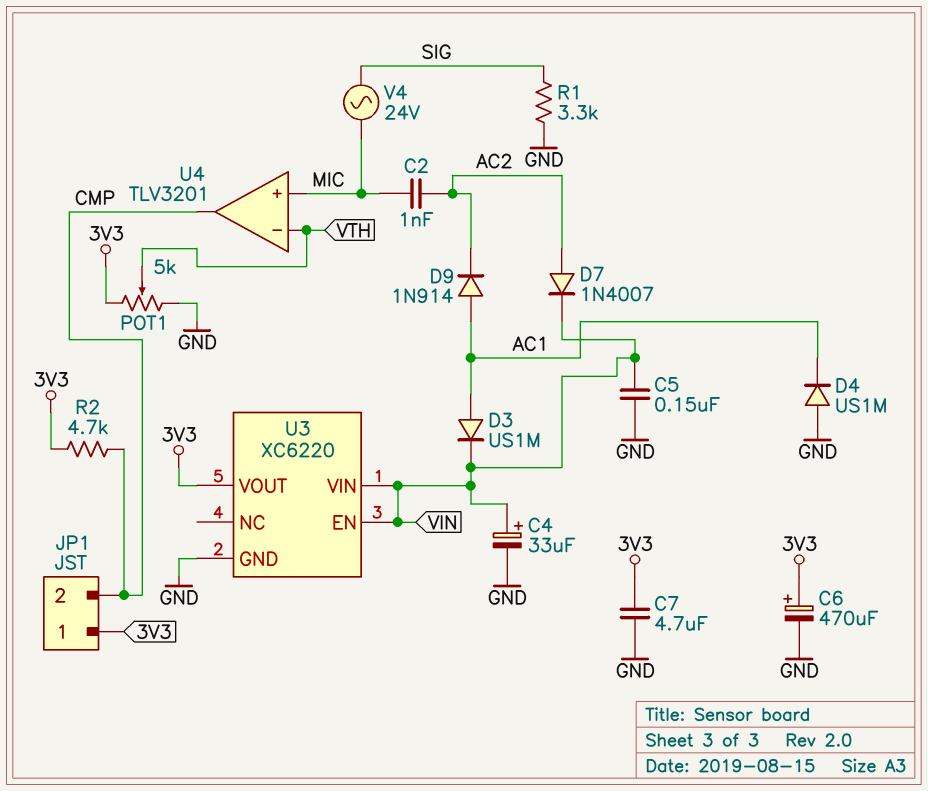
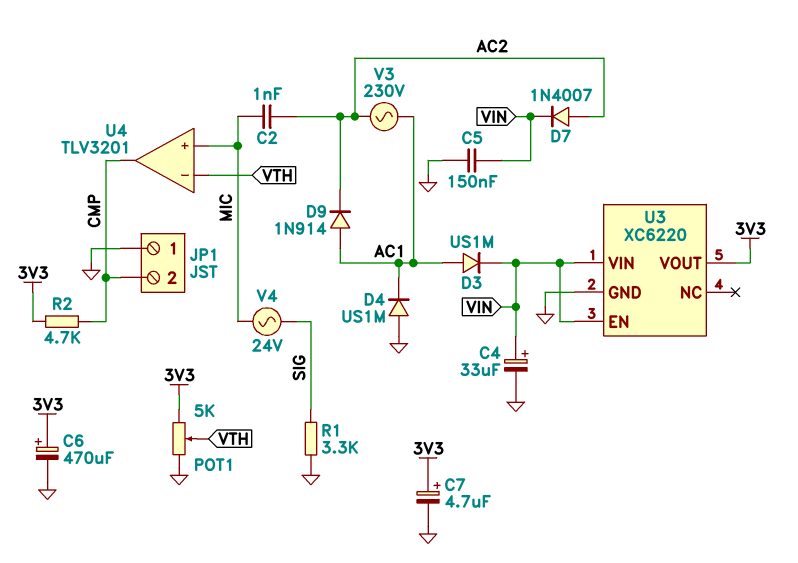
C7: 4.7uF (3V3, GND) -> 4.7uF (plus 3V3, minus GND)
JP1 pin 1: 3V3 -> GND
V3: none -> AC 230V (AC1, AC2)

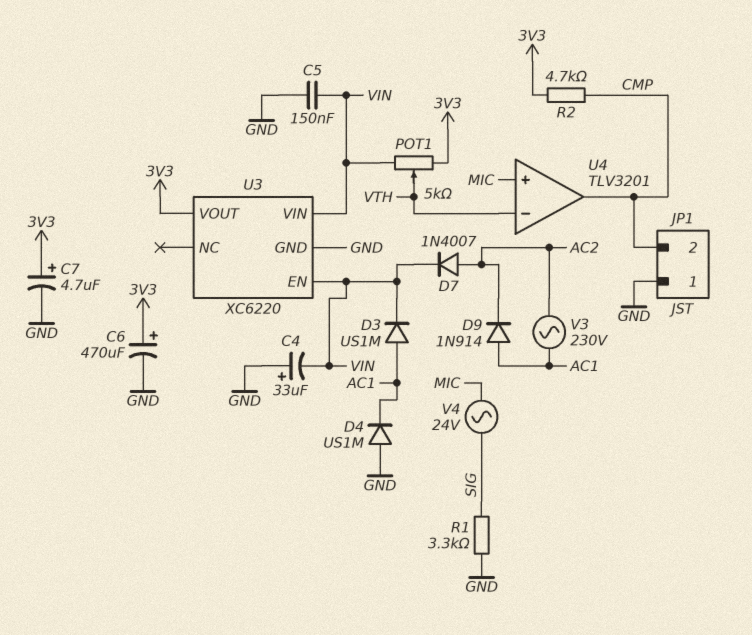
C2: 1nF (AC2, MIC) -> none
C4: 33uF (plus VIN, minus GND) -> 33uF (plus GND, minus VIN)
POT1: 5k (3V3, GND, wiper VTH) -> 5k (3V3, VIN, wiper VTH)

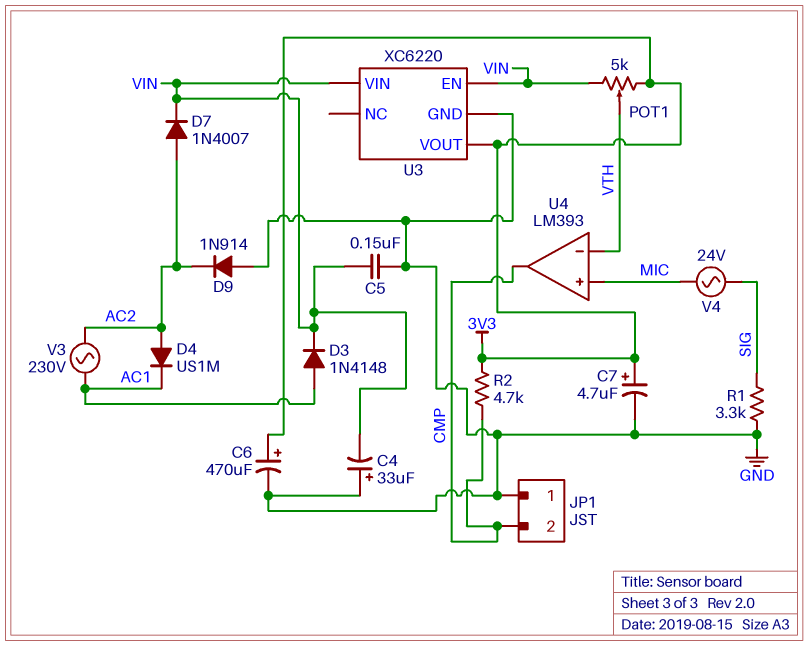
D3: diode US1M (A AC1, K VIN) -> diode 1N4148 (A AC1, K VIN)
D4: diode US1M (A GND, K AC1) -> diode US1M (A AC2, K AC1)
D9: diode 1N914 (A AC1, K AC2) -> diode 1N914 (A GND, K AC2)
U4: TLV3201 -> LM393

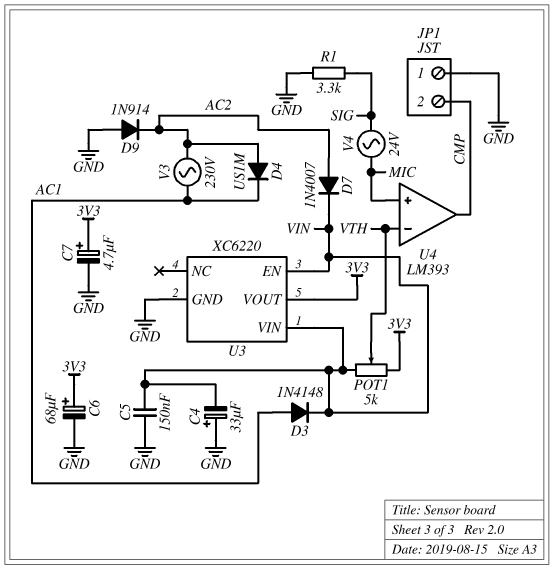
C6: 470uF (plus 3V3, minus GND) -> 68uF (plus 3V3, minus GND)
R2: 4.7k (3V3, CMP) -> none

